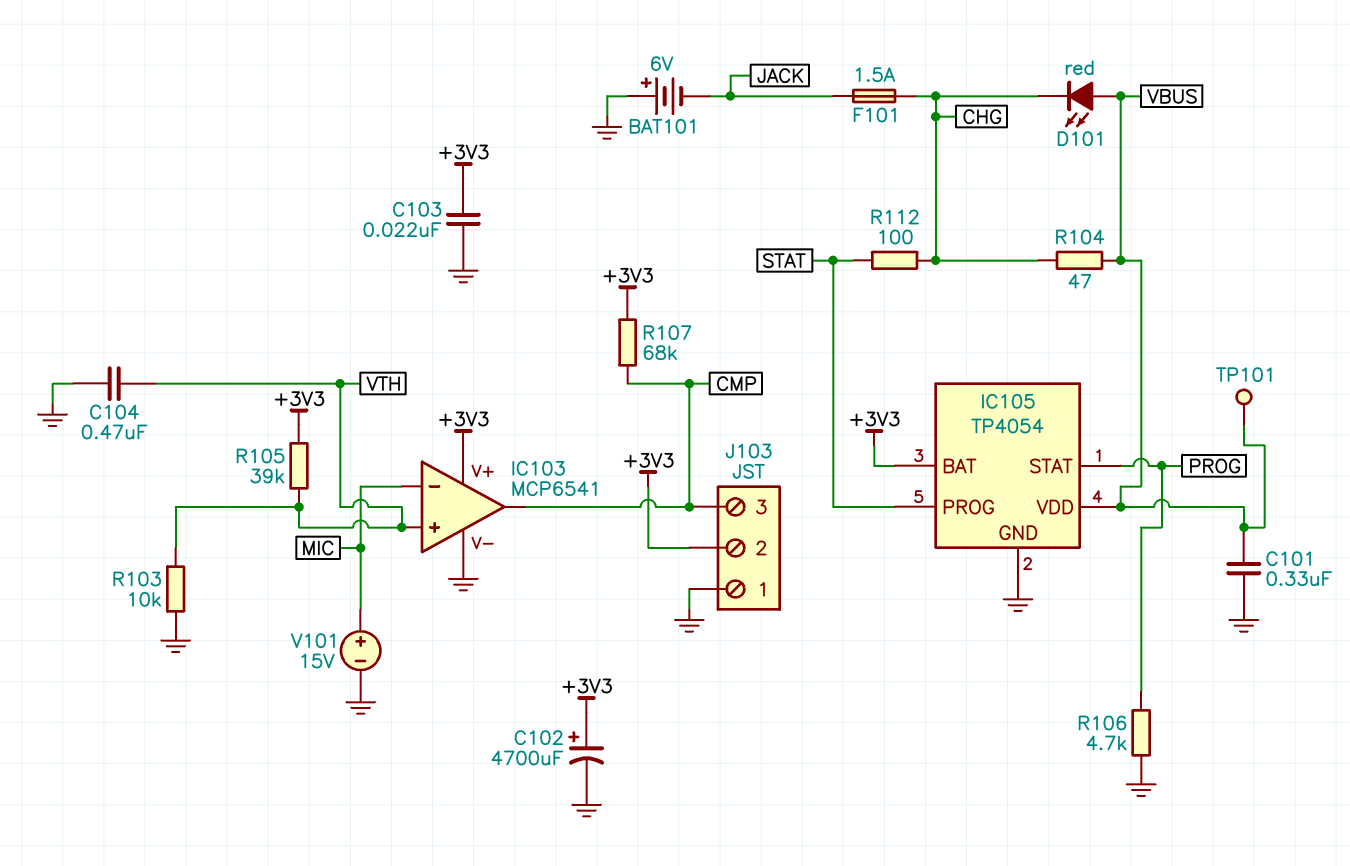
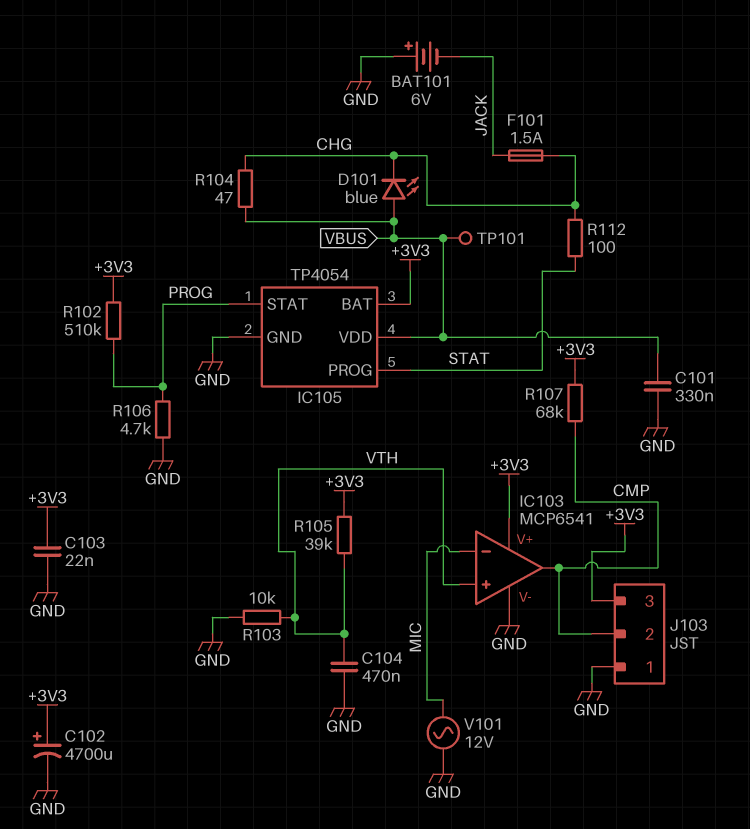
D101: LED red (A VBUS, K CHG) -> LED blue (A VBUS, K CHG)
J103 pin 2: +3V3 -> CMP
J103 pin 3: CMP -> +3V3
R102: none -> 510k (+3V3, PROG)
V101: 15V (plus MIC, minus GND) -> AC 12V (GND, MIC)

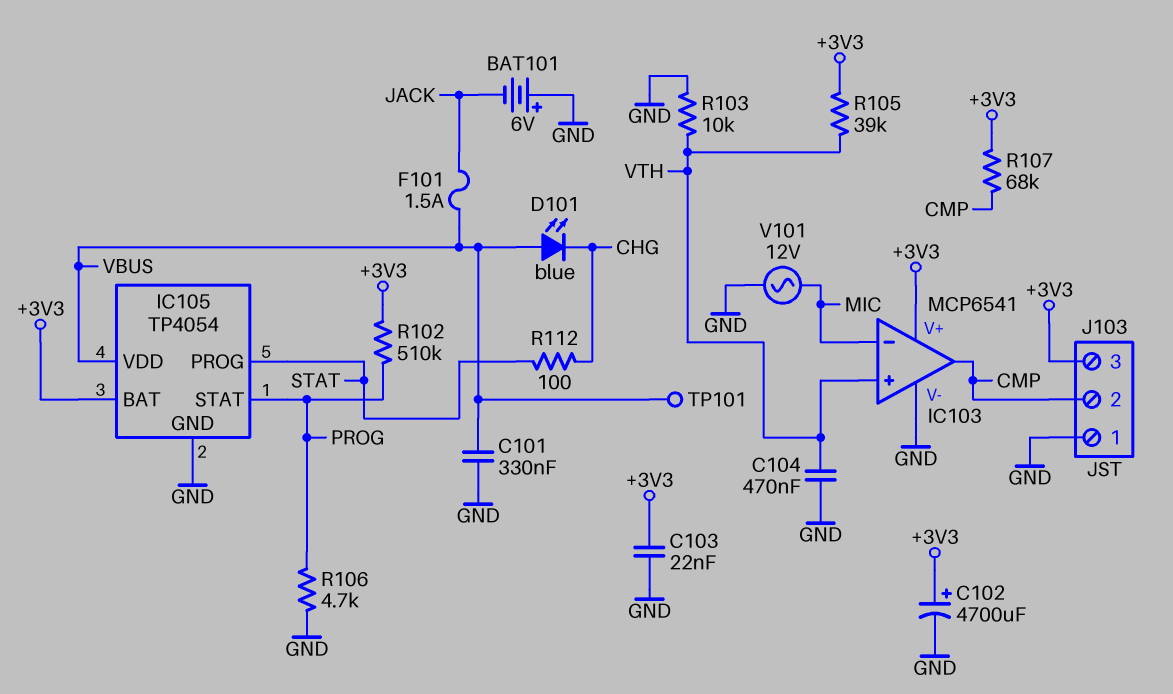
F101: 1.5A (CHG, JACK) -> 1.5A (JACK, VBUS)
R104: 47 (CHG, VBUS) -> none

